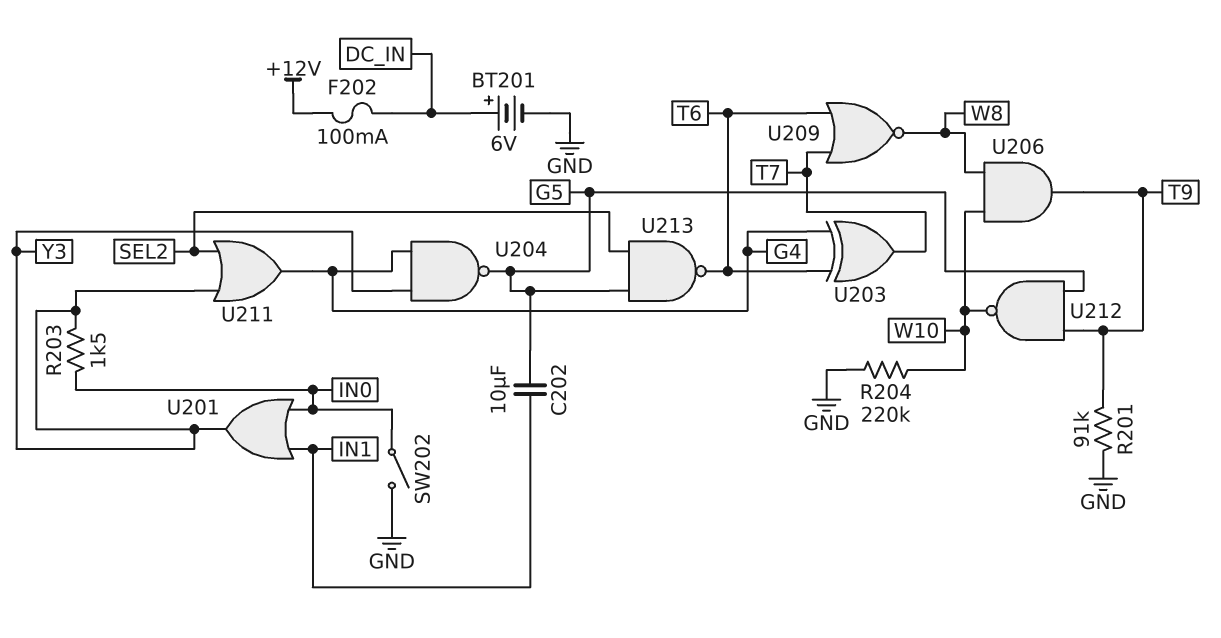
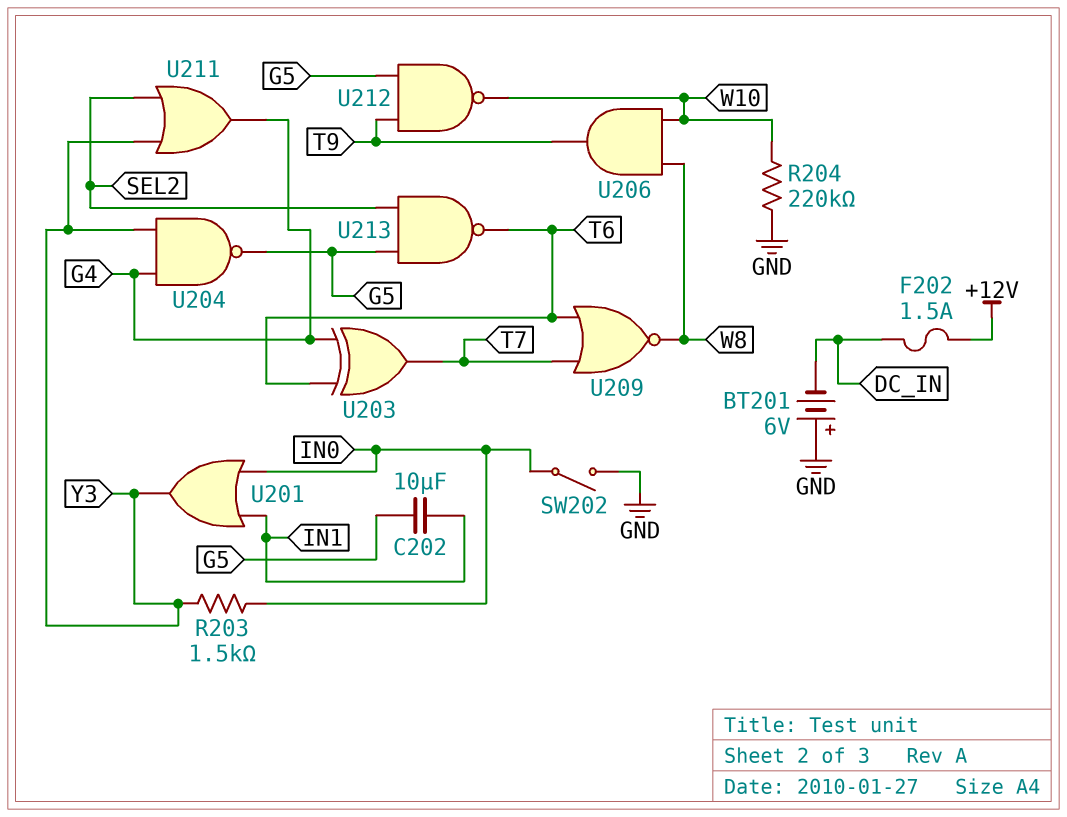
BT201: 6V (plus DC_IN, minus GND) -> 6V (plus GND, minus DC_IN)
F202: 100mA (+12V, DC_IN) -> 1.5A (+12V, DC_IN)
R201: 91k (GND, T9) -> none

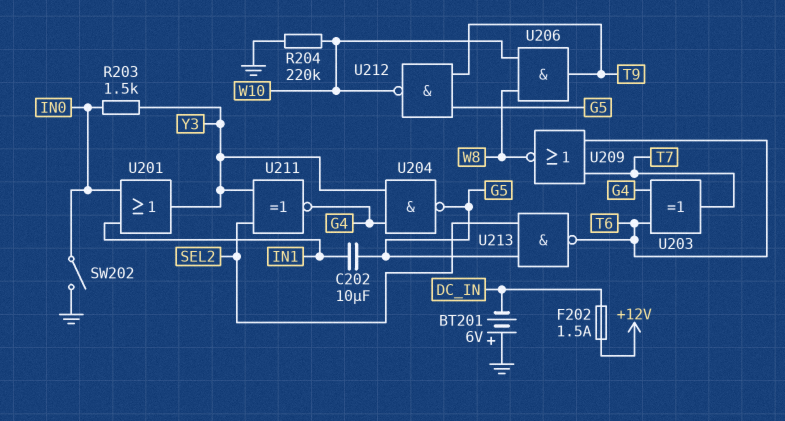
U211: OR (in SEL2, in Y3, out G4) -> XNOR (in SEL2, in Y3, out G4)

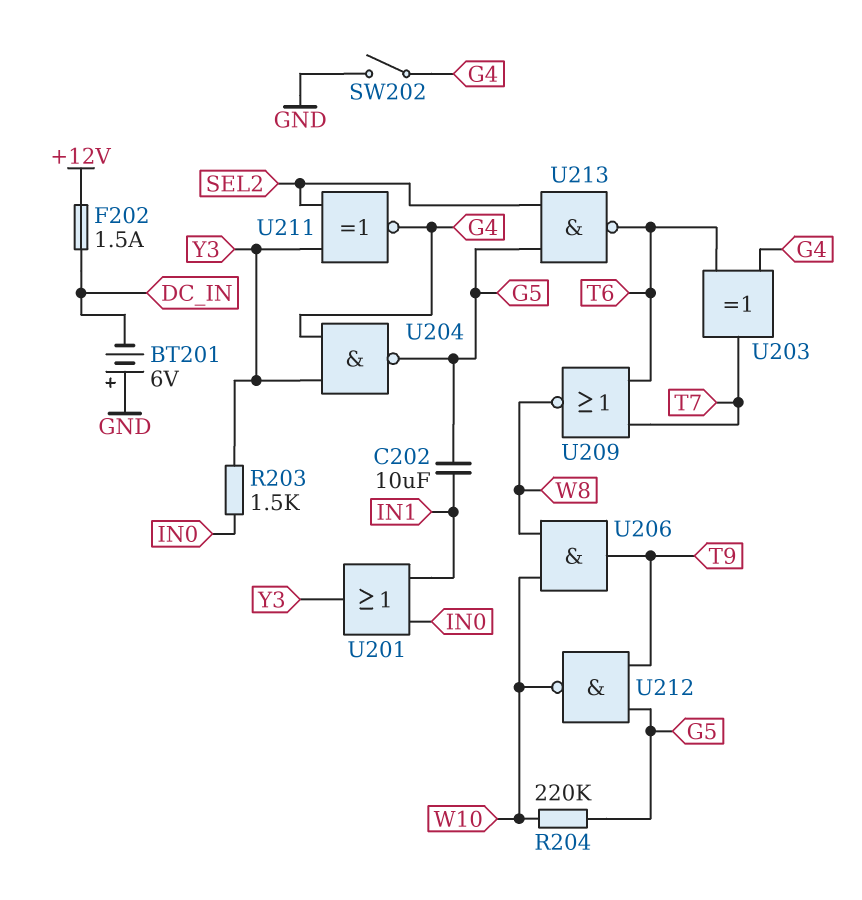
R204: 220k (GND, W10) -> 220k (G5, W10)
SW202: switch (GND, IN0) -> switch (G4, GND)

